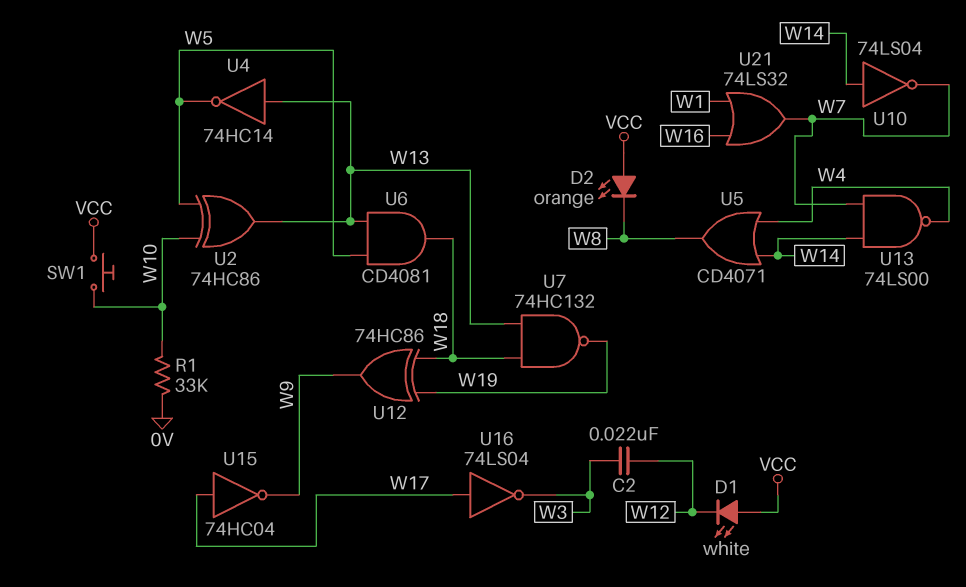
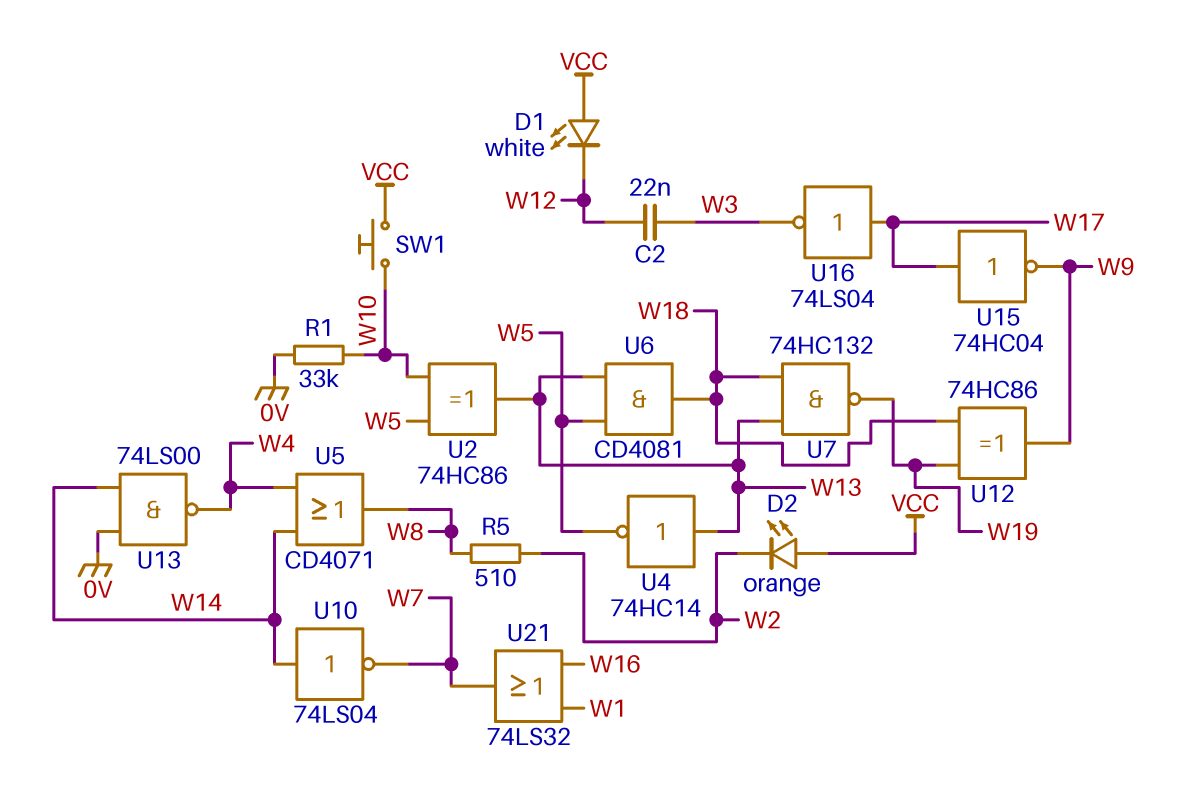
D2: LED orange (A VCC, K W8) -> LED orange (A VCC, K W2)
R5: none -> 510 (W2, W8)
U13: NAND 74LS00 (in W7, in W14, out W4) -> NAND 74LS00 (in 0V, in W14, out W4)

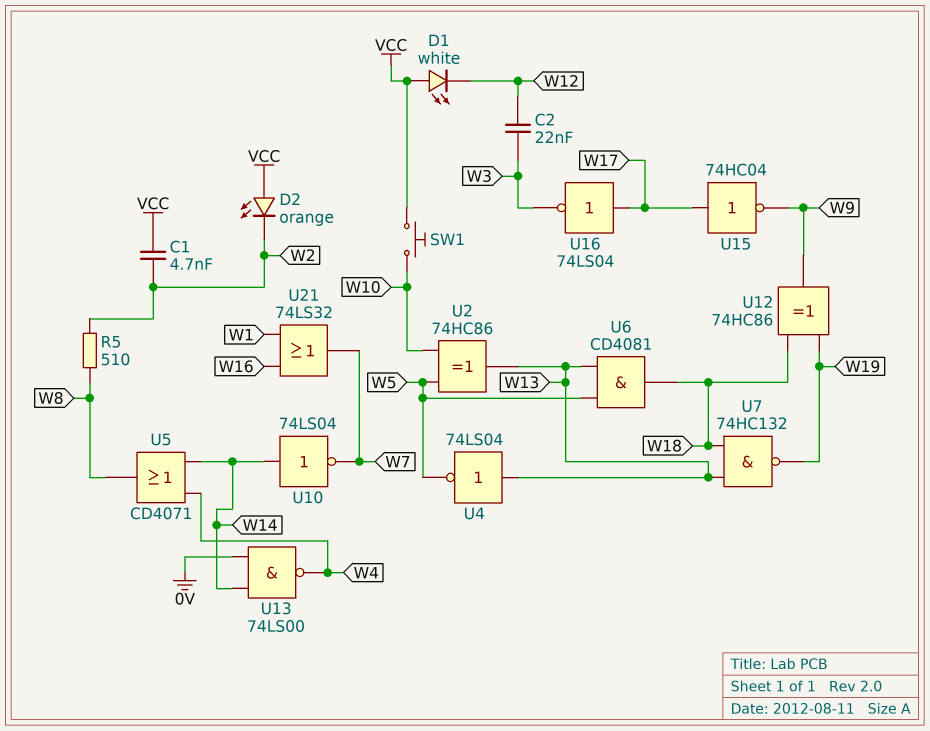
C1: none -> 4.7nF (VCC, W2)
R1: 33k (0V, W10) -> none
U4: NOT 74HC14 (in W13, out W5) -> NOT 74LS04 (in W13, out W5)

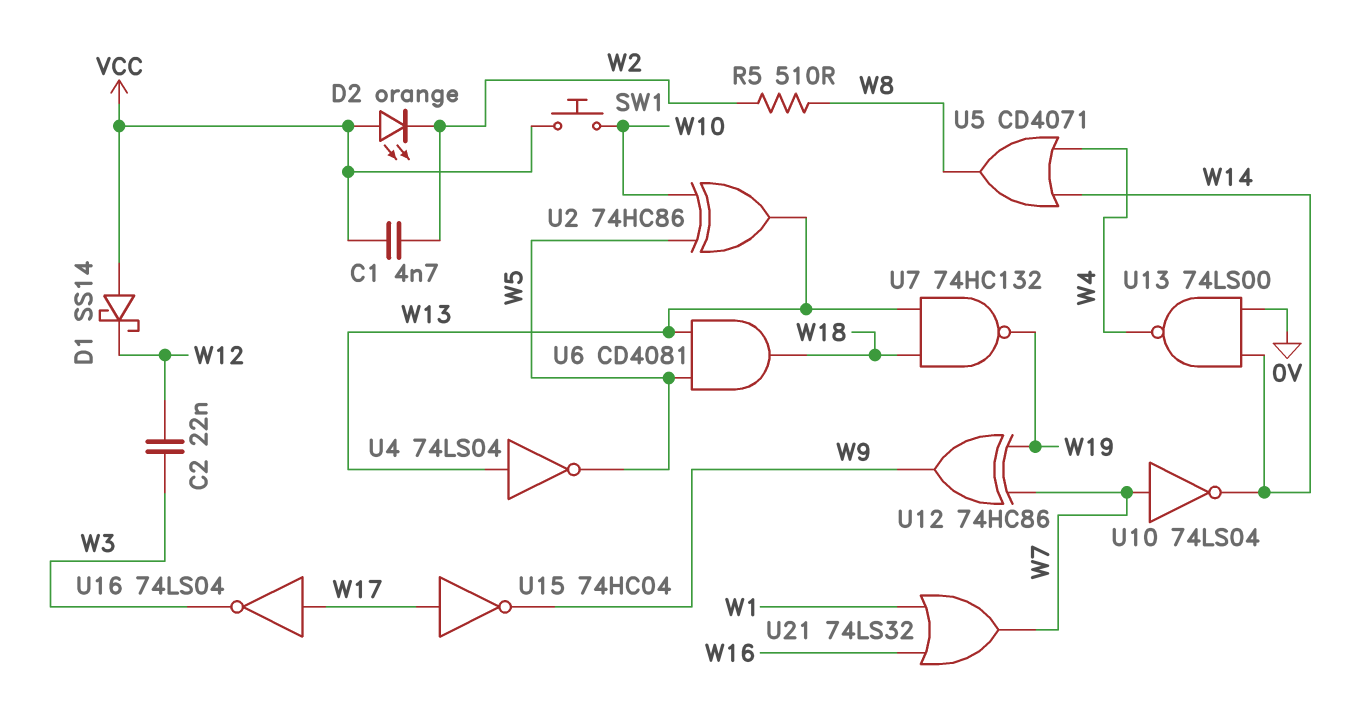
D1: LED white (A VCC, K W12) -> schottky SS14 (A VCC, K W12)
U10: NOT 74LS04 (in W14, out W7) -> NOT 74LS04 (in W7, out W14)
U12: XOR 74HC86 (in W18, in W19, out W9) -> XOR 74HC86 (in W7, in W19, out W9)

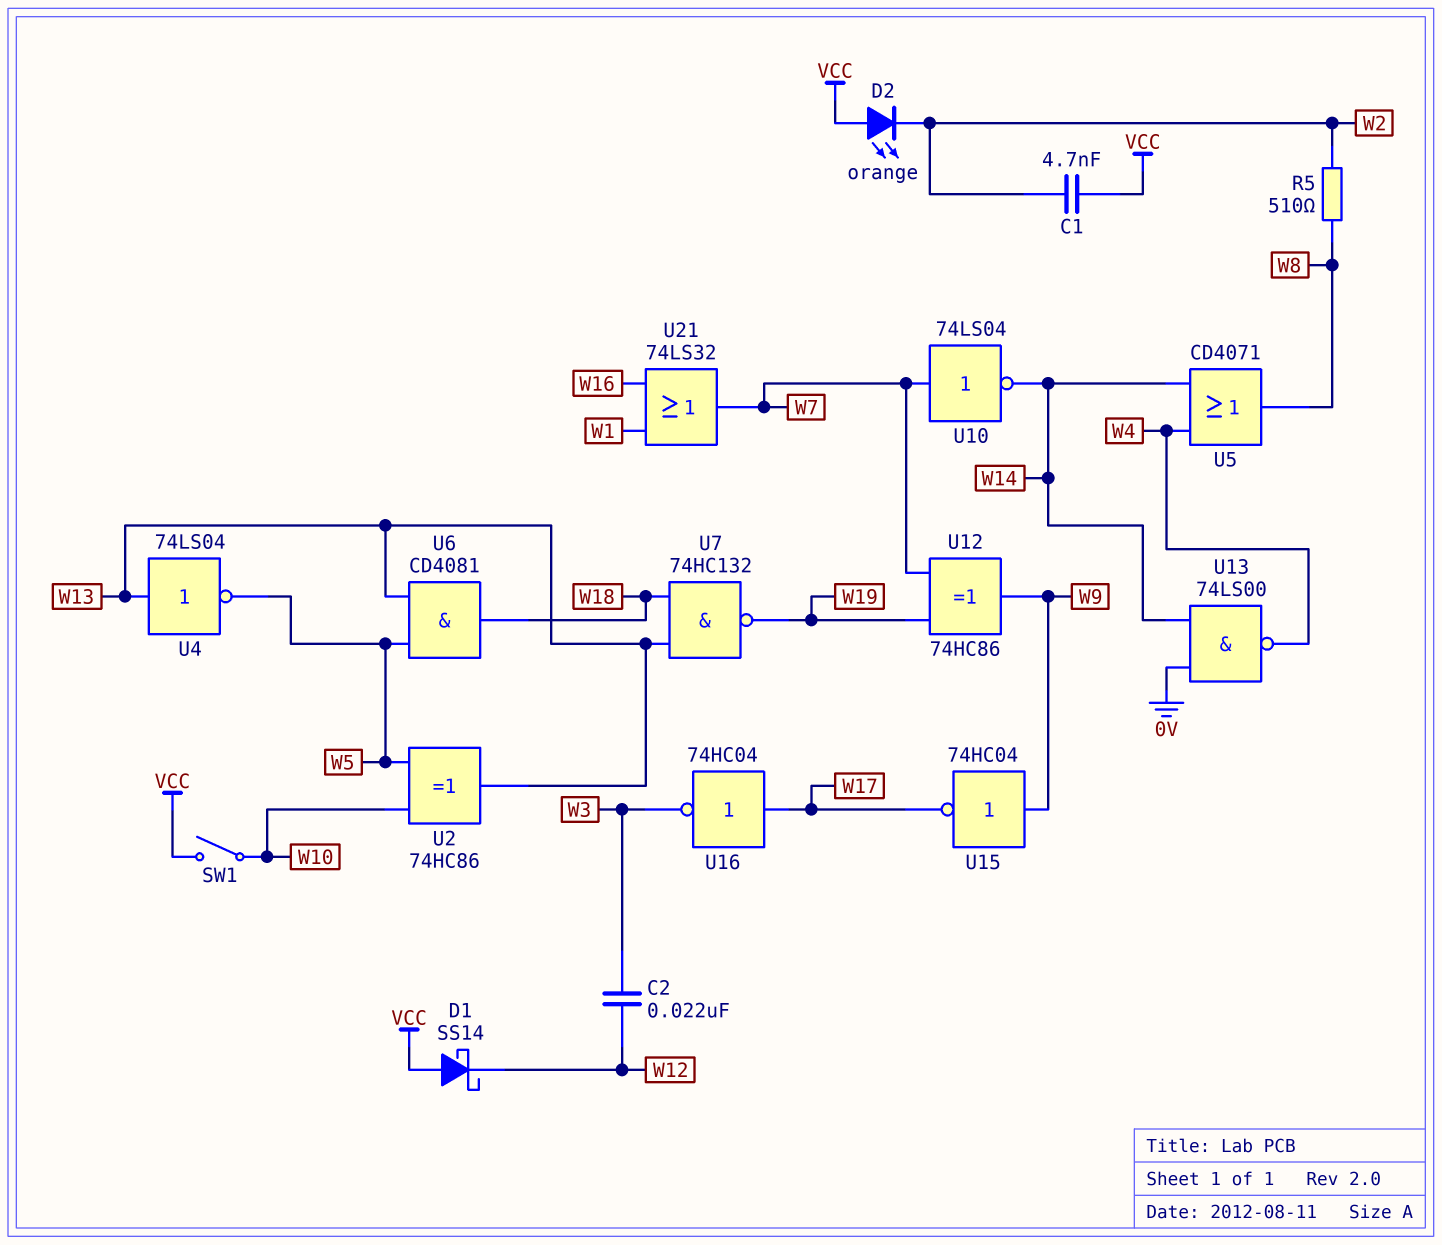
SW1: button (VCC, W10) -> switch (VCC, W10)
U15: NOT 74HC04 (in W17, out W9) -> NOT 74HC04 (in W9, out W17)
U16: NOT 74LS04 (in W17, out W3) -> NOT 74HC04 (in W17, out W3)

